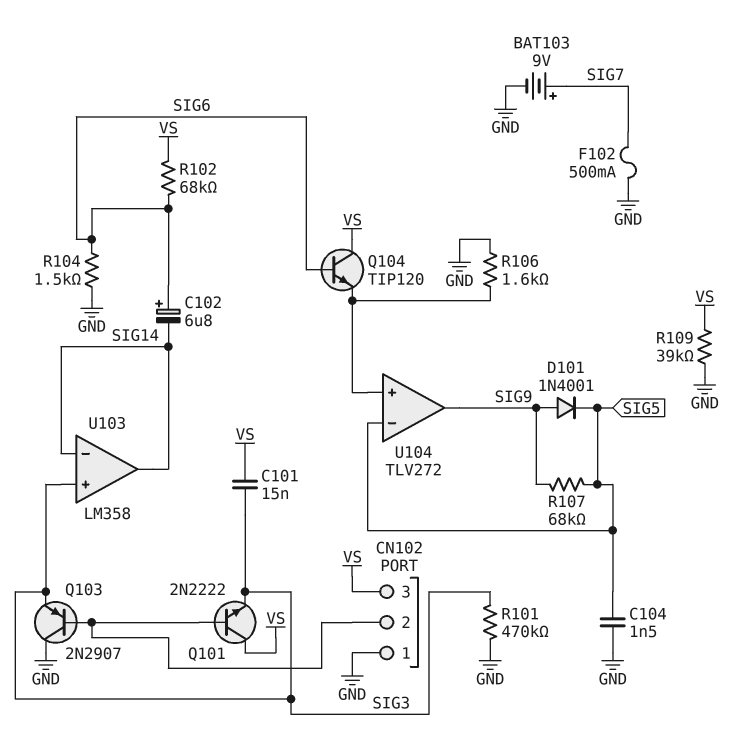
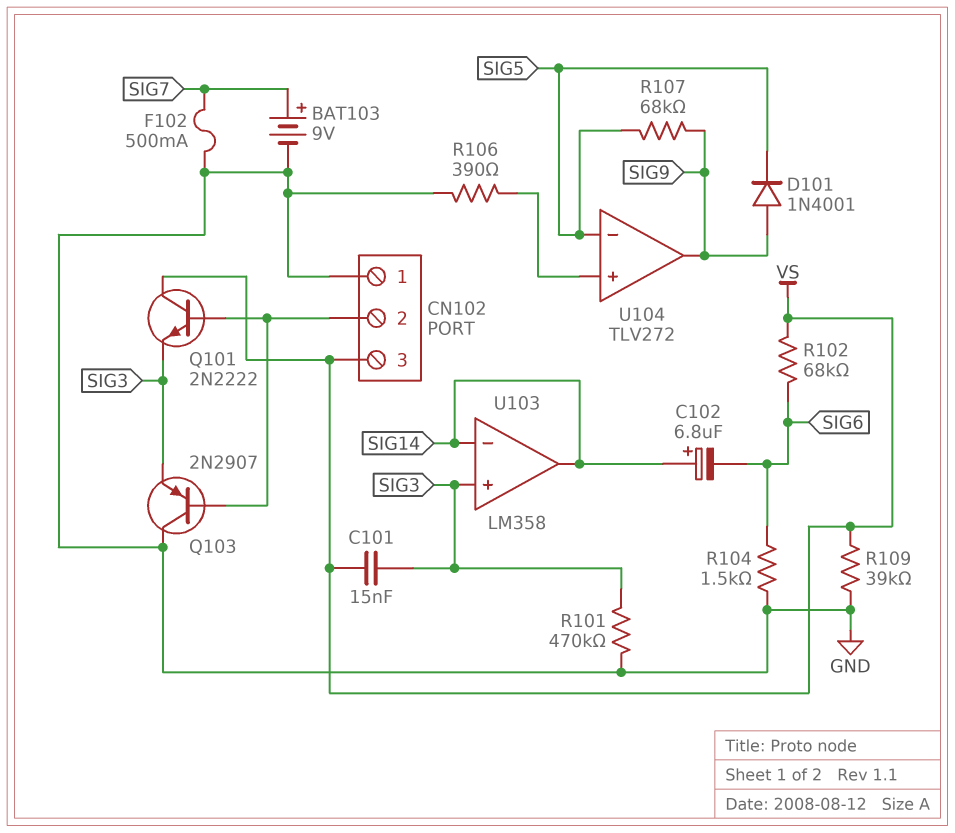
C102: 6.8uF (plus SIG6, minus SIG14) -> 6.8uF (plus SIG14, minus SIG6)
C104: 1.5nF (GND, SIG5) -> none
Q104: NPN TIP120 (B SIG6, C VS, E U104/in+) -> none
R106: 1.6k (GND, U104/in+) -> 390 (GND, U104/in+)

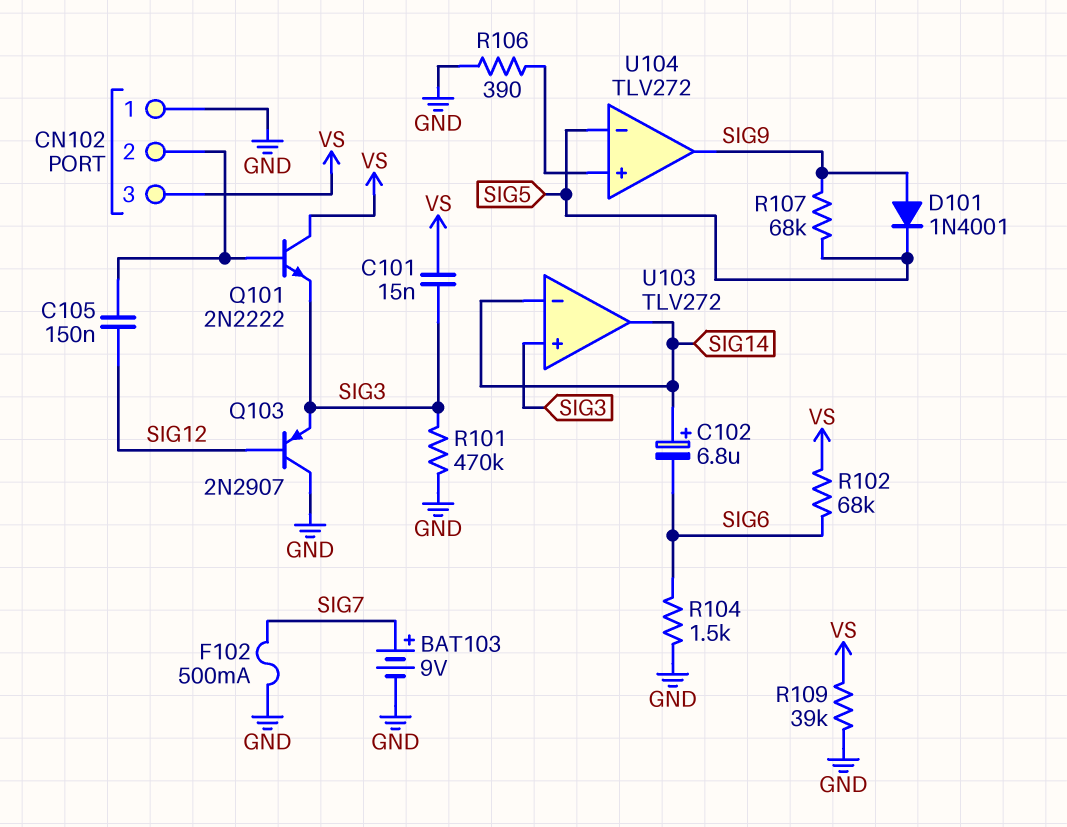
C105: none -> 150nF (CN102/2, SIG12)
Q103: PNP 2N2907 (B CN102/2, C GND, E SIG3) -> PNP 2N2907 (B SIG12, C GND, E SIG3)
U103: LM358 -> TLV272

